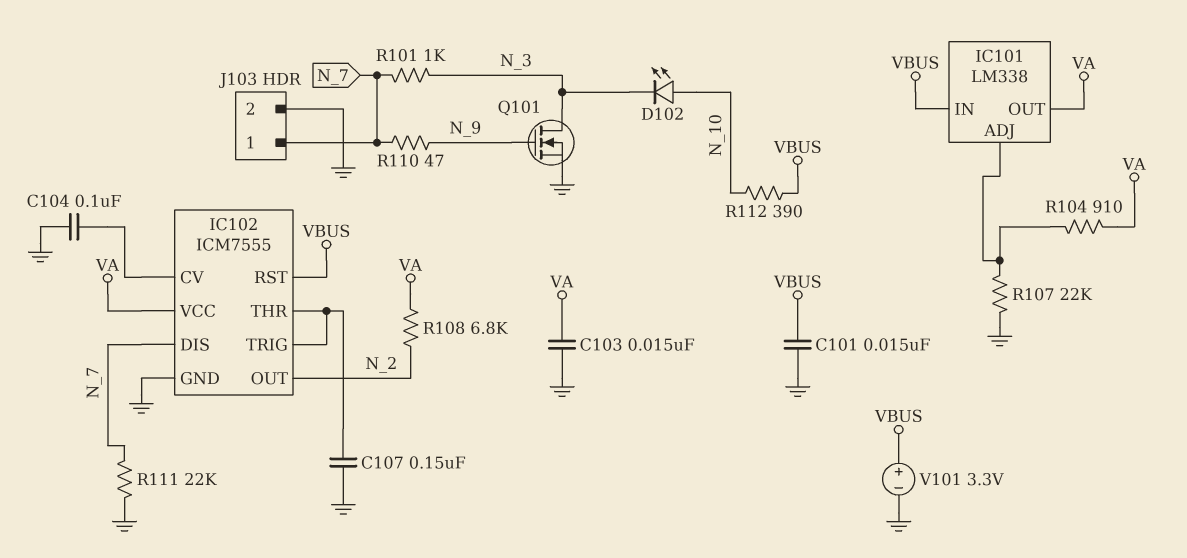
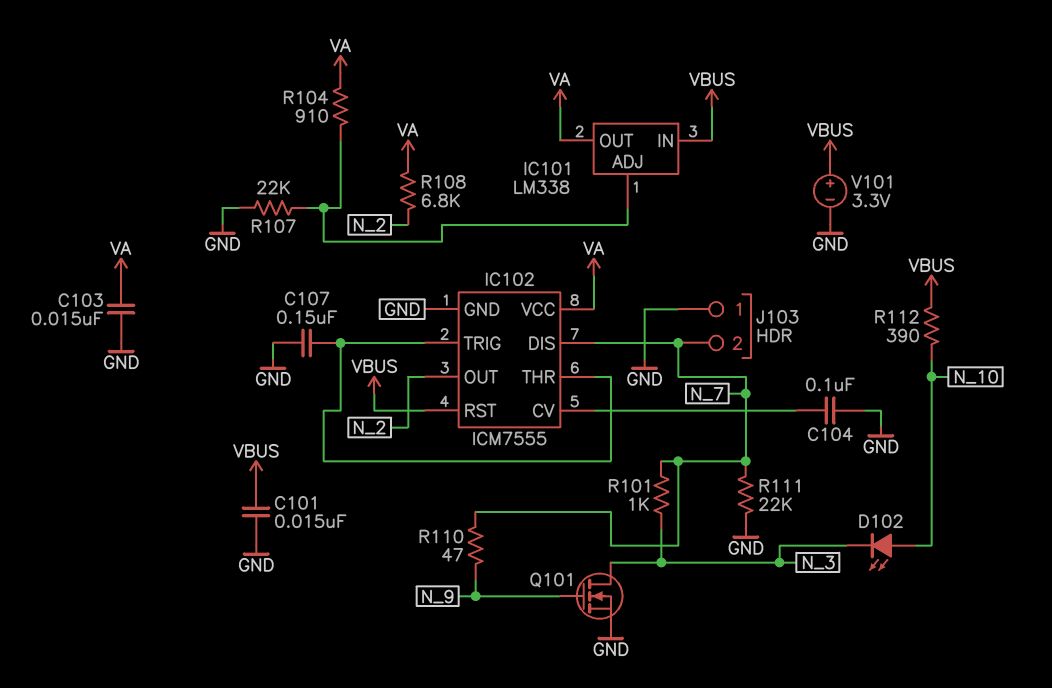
J103 pin 1: N_7 -> GND
J103 pin 2: GND -> N_7

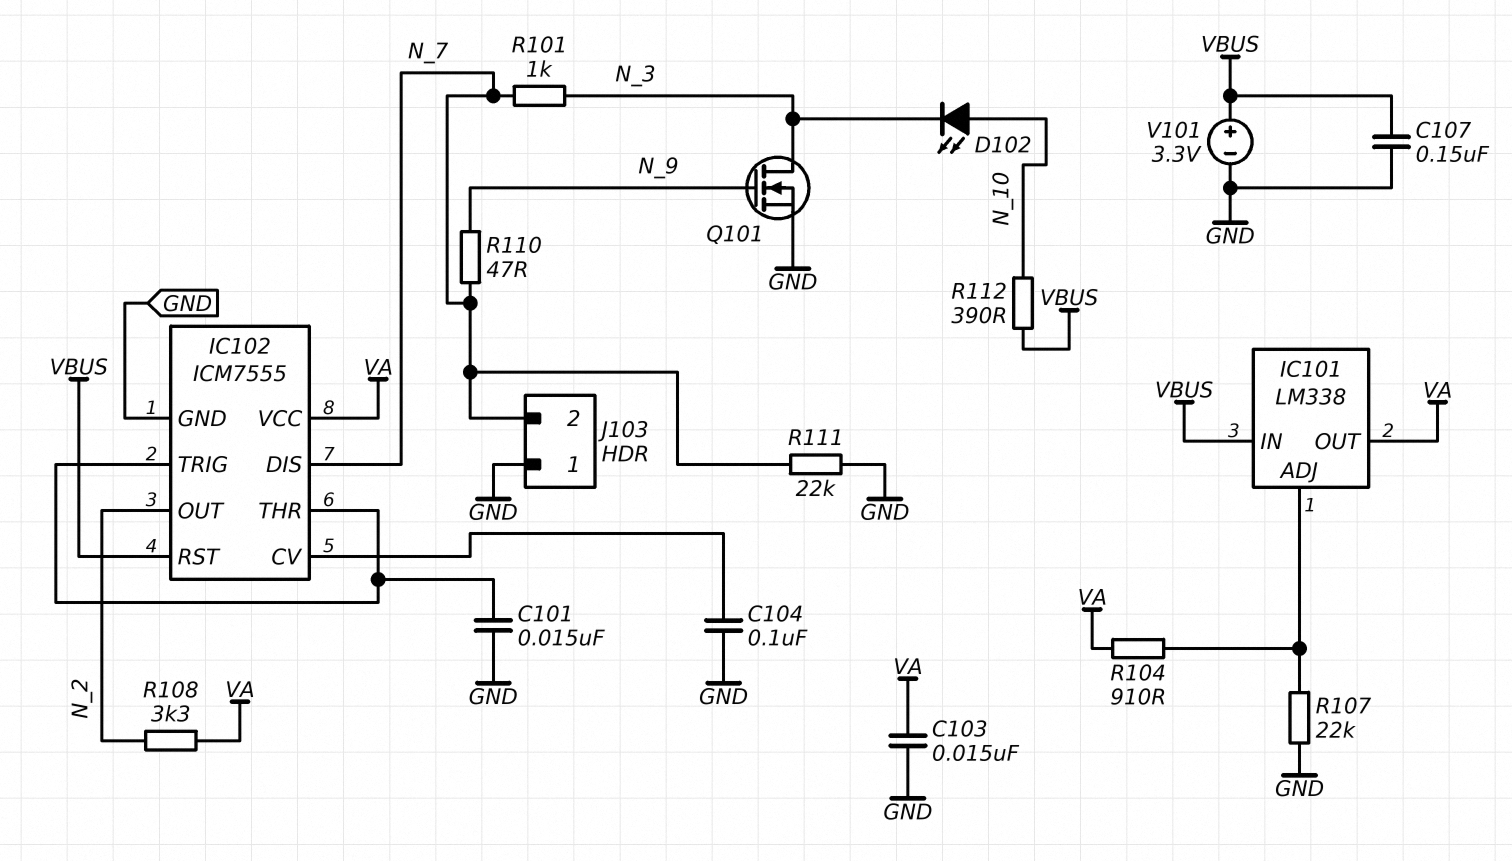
C101: 15nF (GND, VBUS) -> 15nF (GND, IC102/THR)
C107: 150nF (GND, IC102/THR) -> 150nF (GND, VBUS)
R108: 6.8k (N_2, VA) -> 3.3k (N_2, VA)

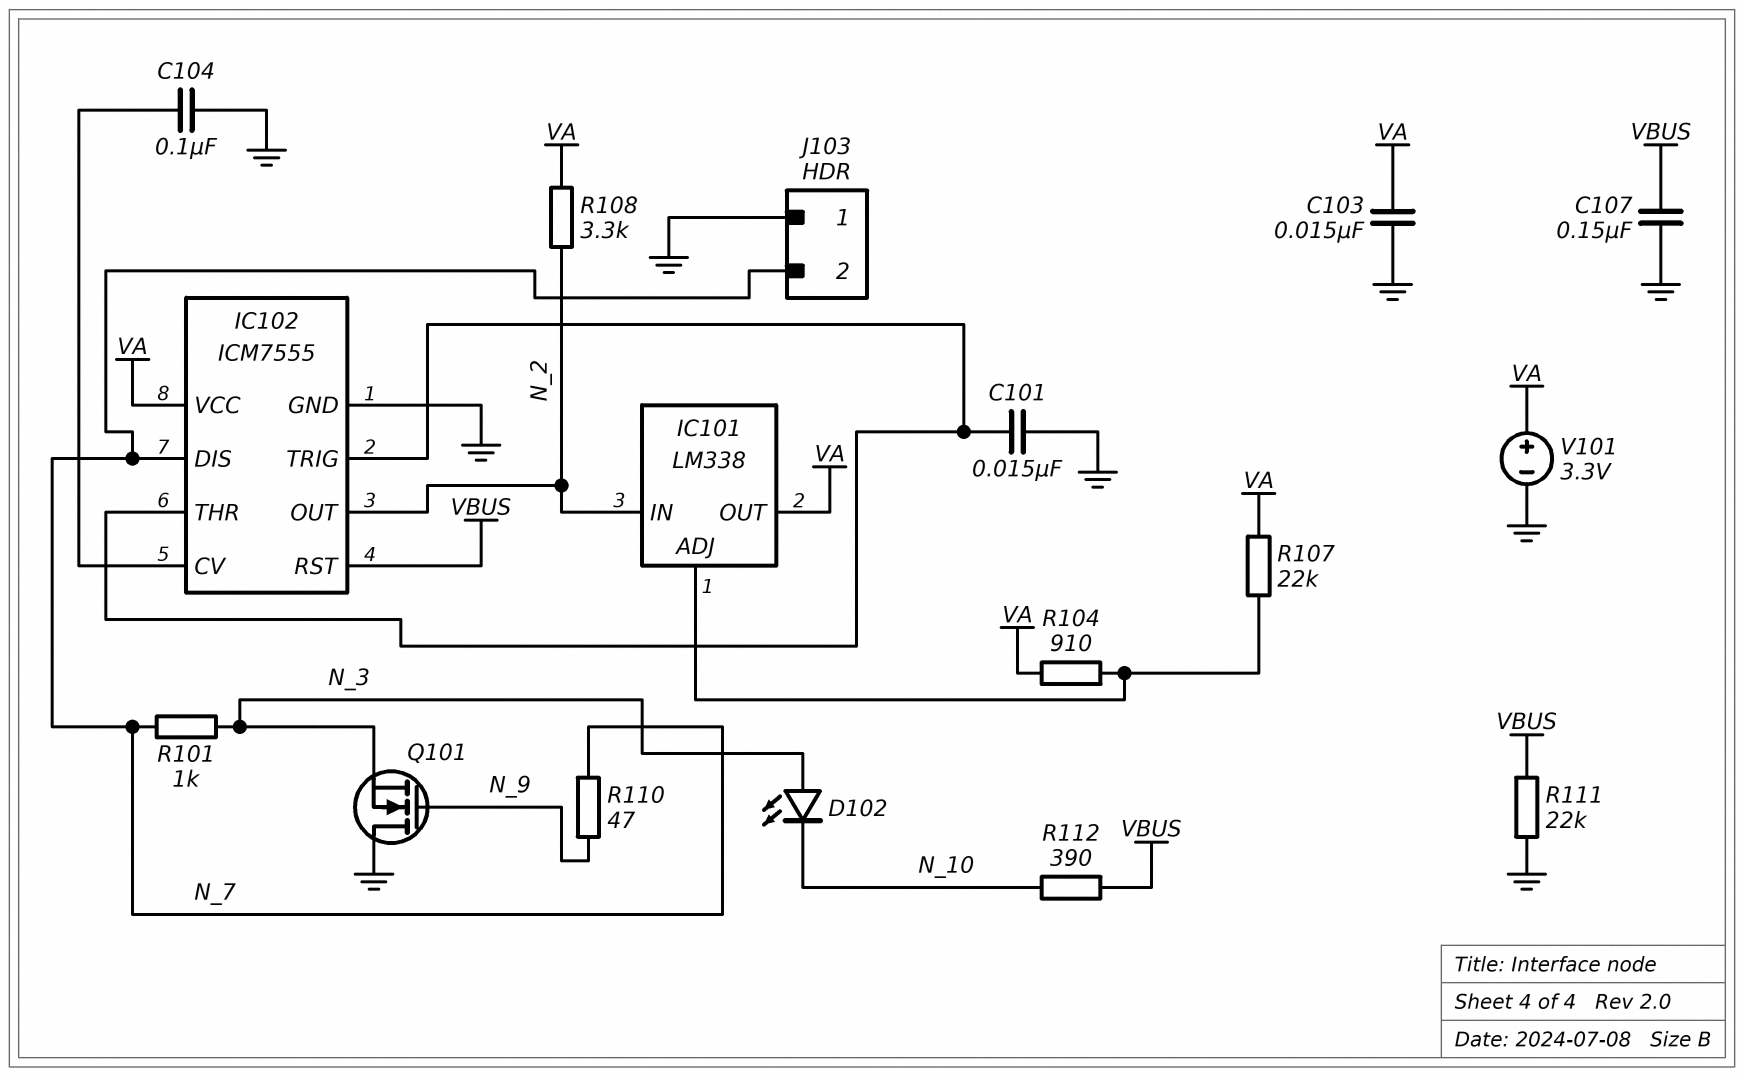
D102: LED (A N_10, K N_3) -> LED (A N_3, K N_10)
IC101 pin IN: VBUS -> N_2
Q101: NMOS (G N_9, D N_3, S GND) -> NMOS (G N_9, D GND, S N_3)
R107: 22k (GND, IC101/ADJ) -> 22k (IC101/ADJ, VA)
R111: 22k (GND, N_7) -> 22k (GND, VBUS)
V101: 3.3V (plus VBUS, minus GND) -> 3.3V (plus VA, minus GND)

